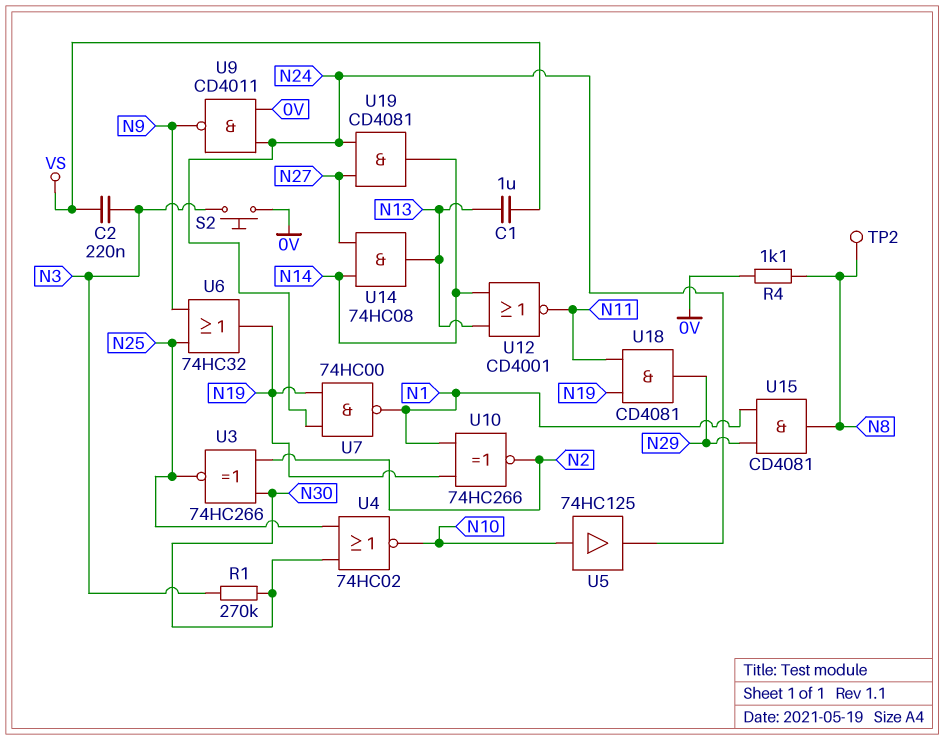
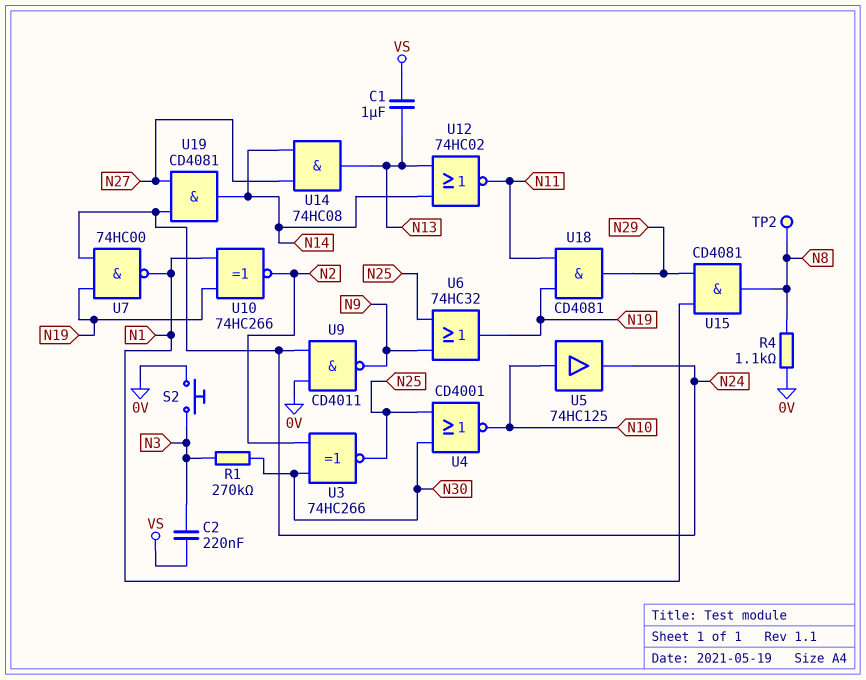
U4: NOR 74HC02 (in N25, in N30, out N10) -> NOR CD4001 (in N25, in N30, out N10)
U12: NOR CD4001 (in N13, in N14, out N11) -> NOR 74HC02 (in N13, in N14, out N11)

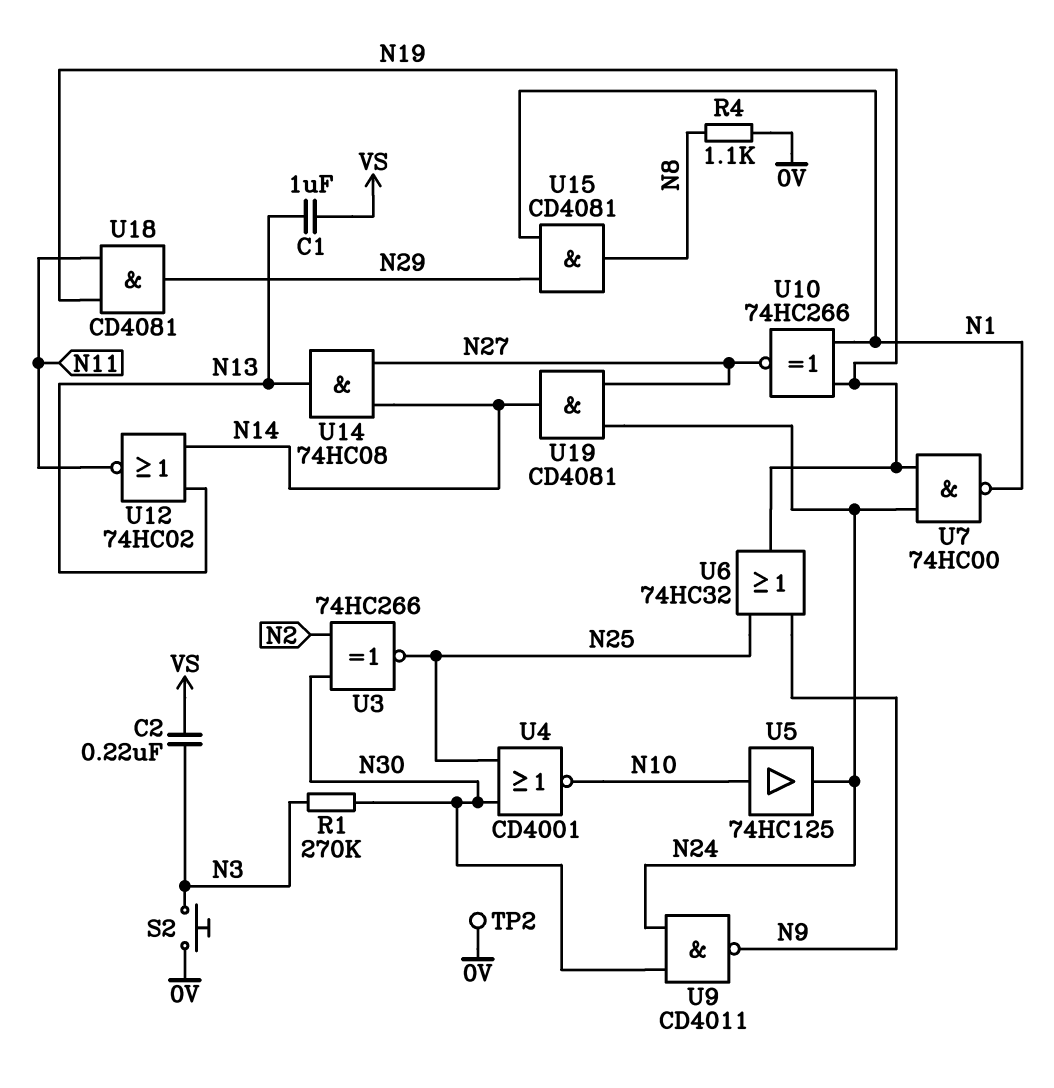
TP2: test point (N8) -> test point (0V)
U9: NAND CD4011 (in 0V, in N24, out N9) -> NAND CD4011 (in N24, in N30, out N9)
U10: XNOR 74HC266 (in N1, in N19, out N2) -> XNOR 74HC266 (in N1, in N19, out N27)

